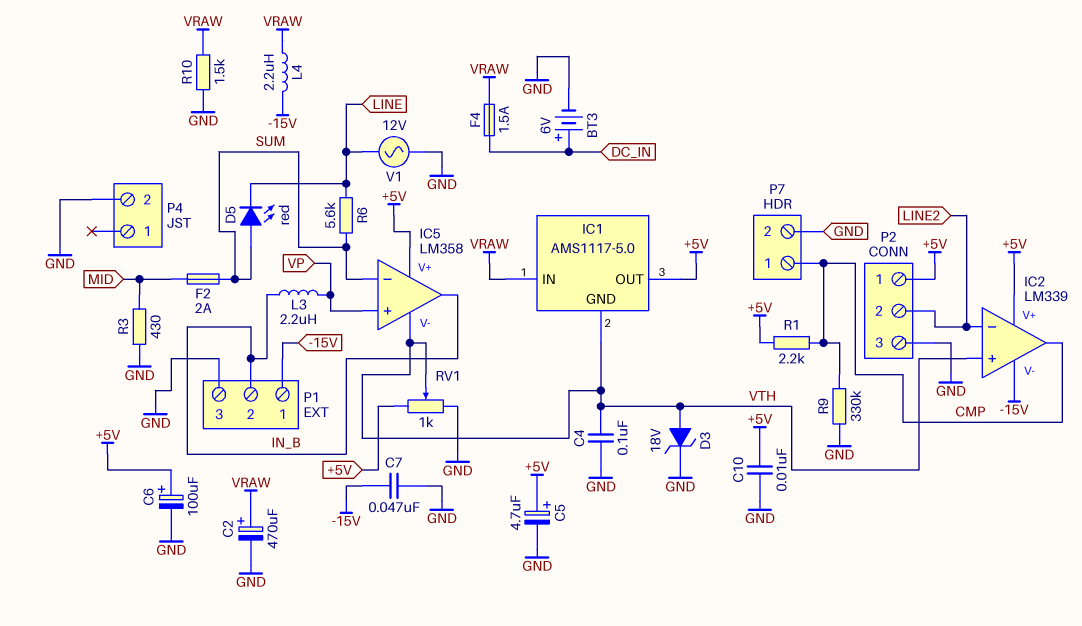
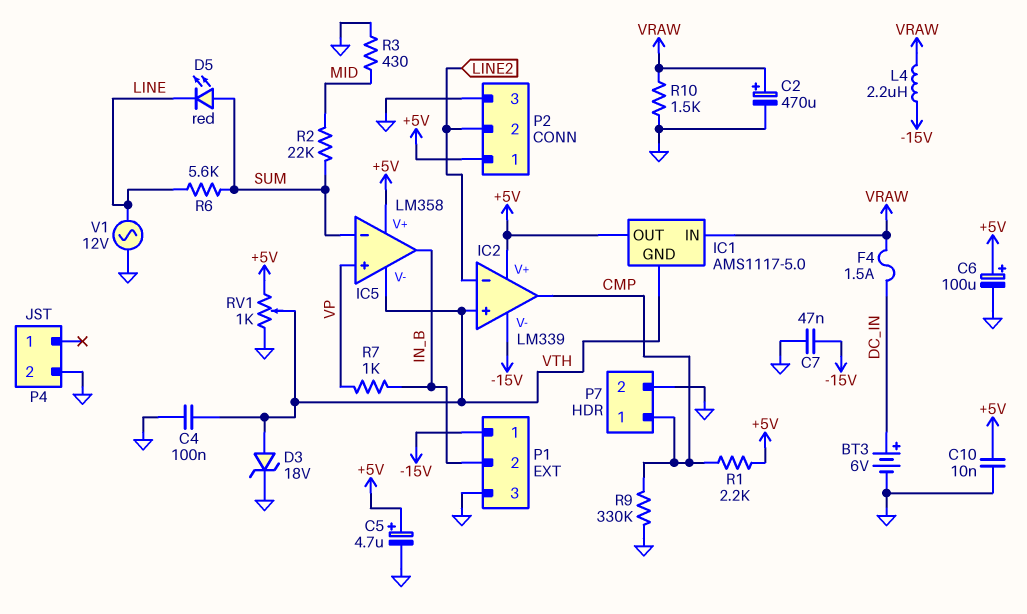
F2: 2A (MID, SUM) -> none
L3: 2.2uH (IN_B, VP) -> none
R2: none -> 22k (MID, SUM)
R7: none -> 1k (IN_B, VP)

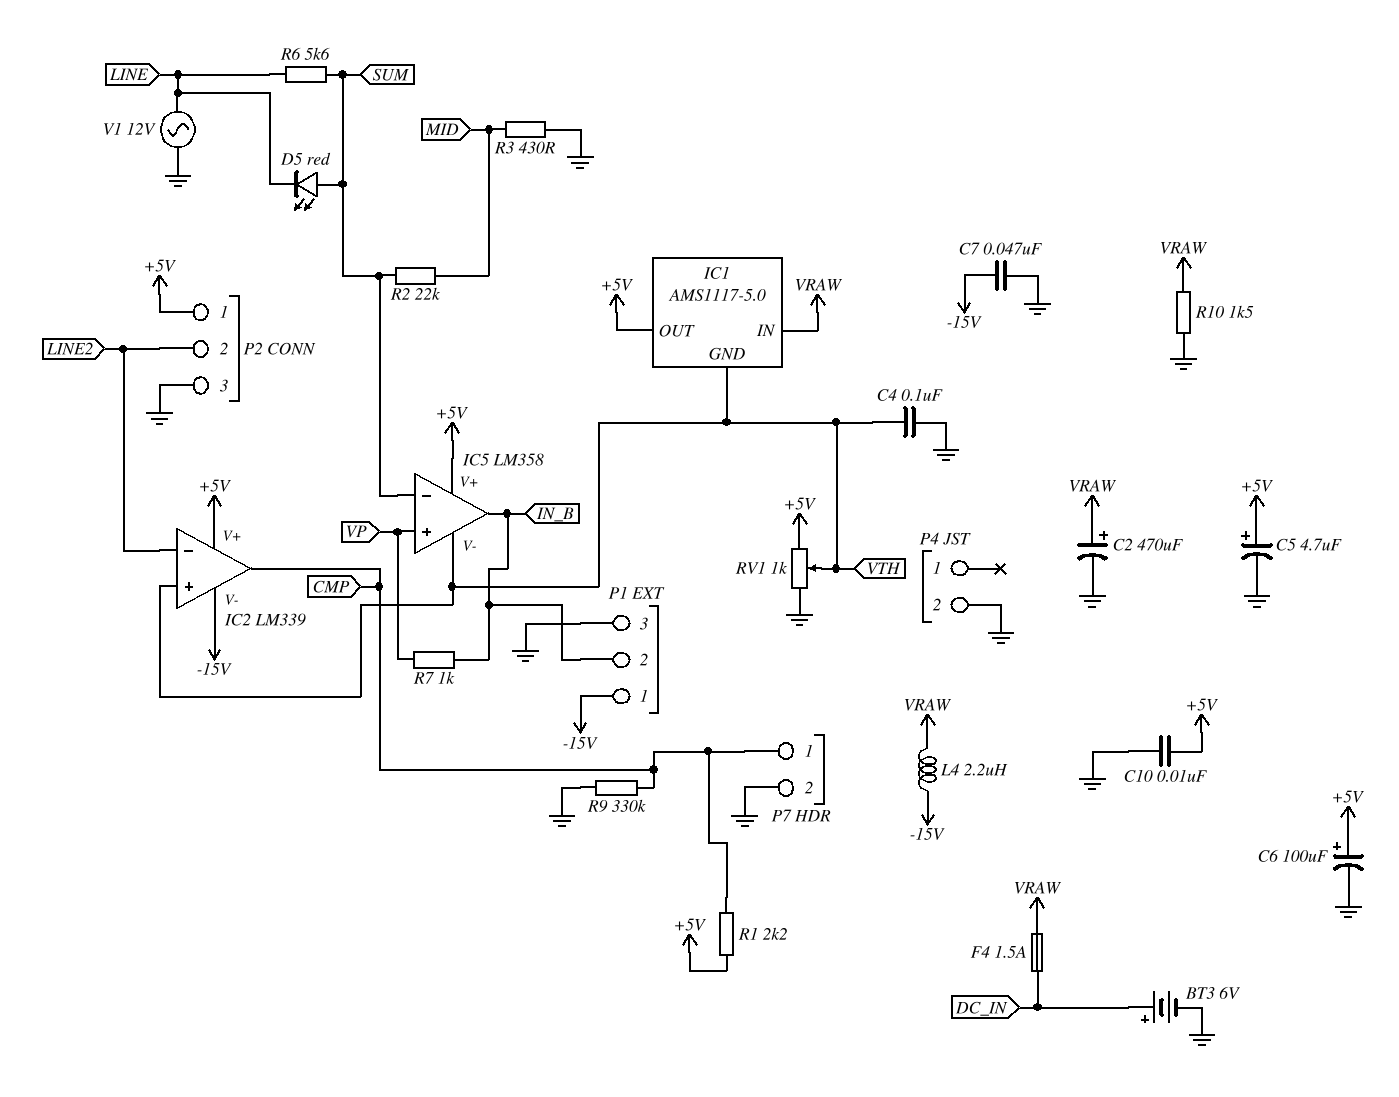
D3: zener 18V (A VTH, K GND) -> none

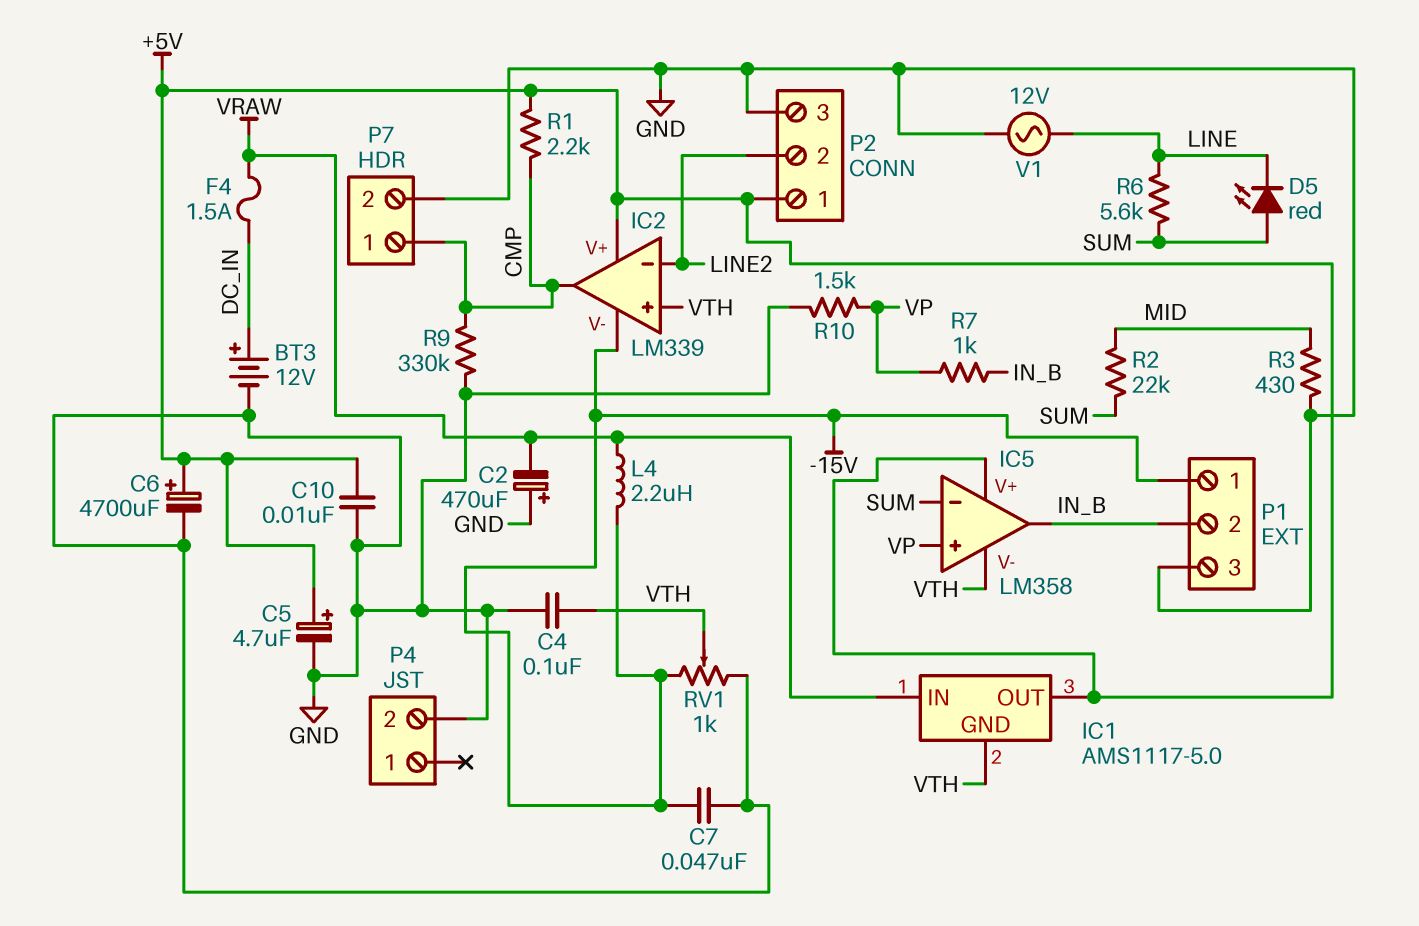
BT3: 6V (plus DC_IN, minus GND) -> 12V (plus DC_IN, minus GND)
C2: 470uF (plus VRAW, minus GND) -> 470uF (plus GND, minus VRAW)
C6: 100uF (plus +5V, minus GND) -> 4700uF (plus +5V, minus GND)
R10: 1.5k (GND, VRAW) -> 1.5k (GND, VP)
RV1: 1k (+5V, GND, wiper VTH) -> 1k (-15V, GND, wiper VTH)

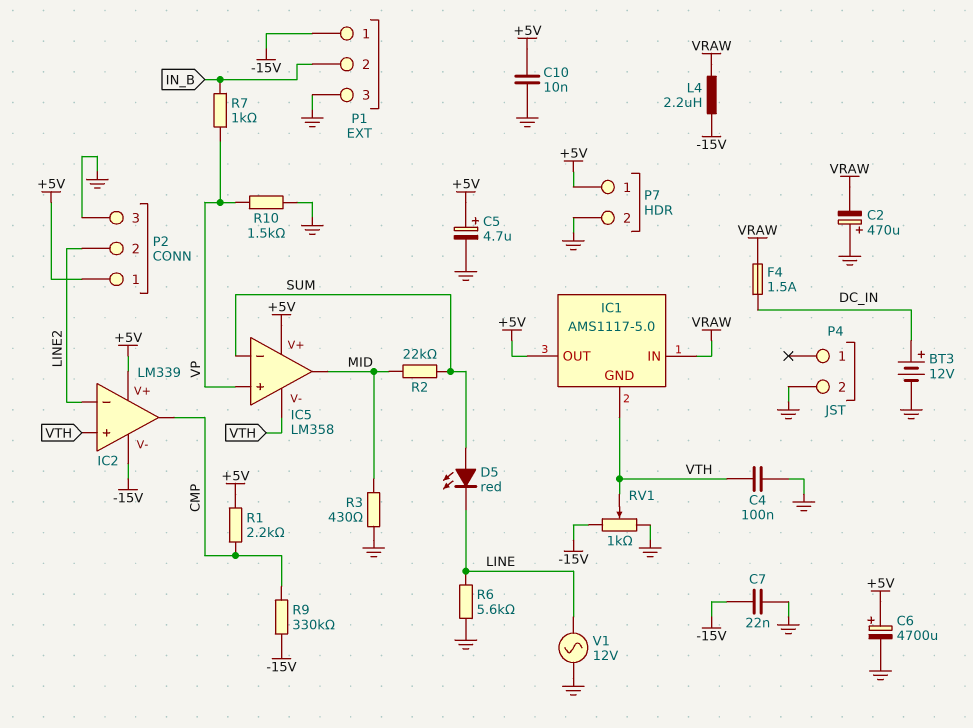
C7: 47nF (-15V, GND) -> 22nF (-15V, GND)
IC5 pin out: IN_B -> MID
P7 pin 1: CMP -> +5V
R6: 5.6k (LINE, SUM) -> 5.6k (GND, LINE)
R9: 330k (CMP, GND) -> 330k (-15V, CMP)

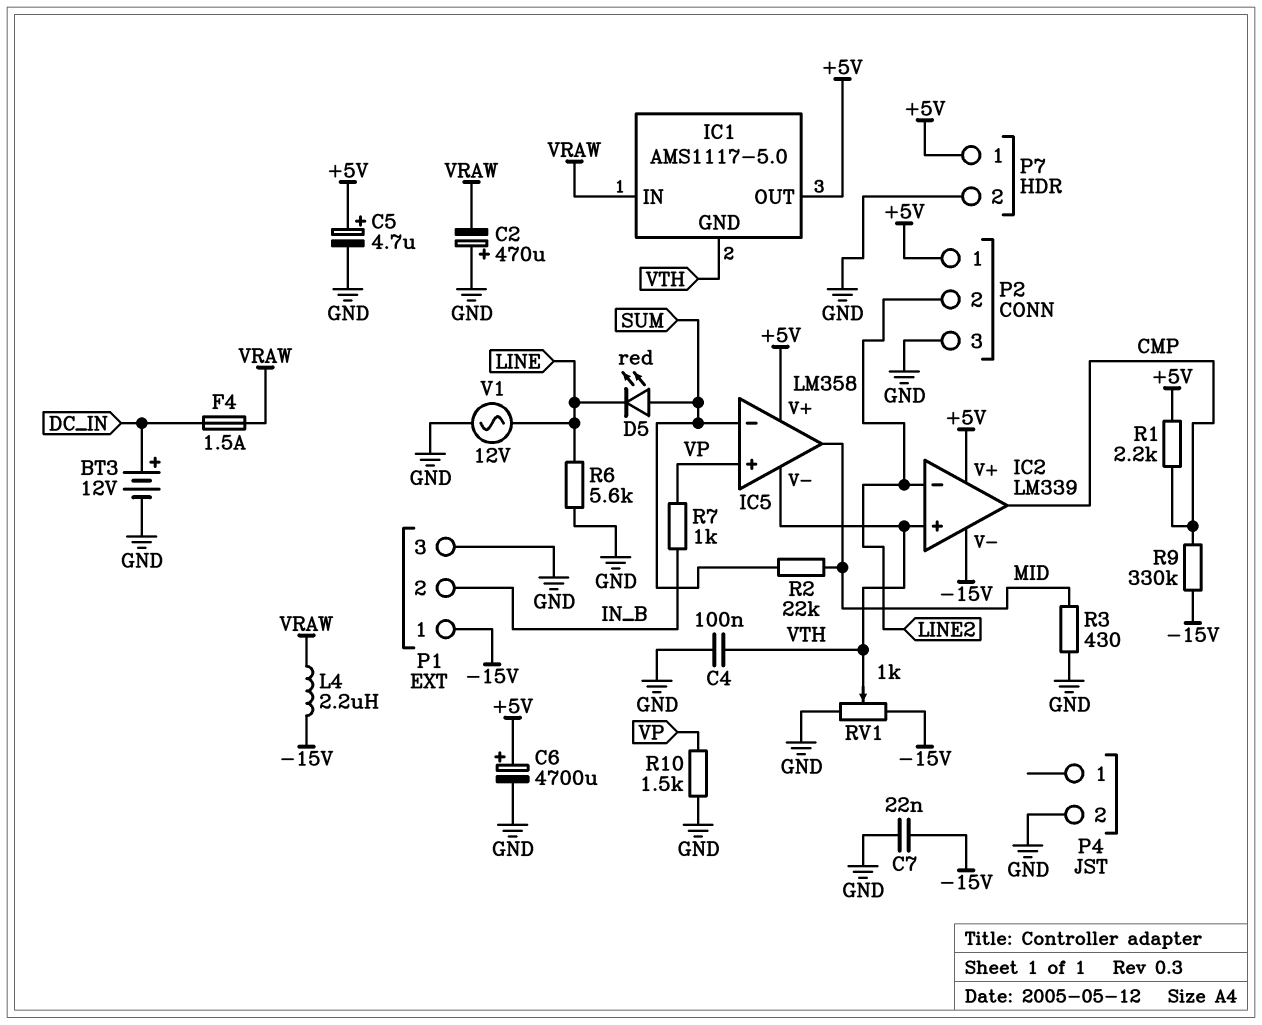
C10: 10nF (+5V, GND) -> none

